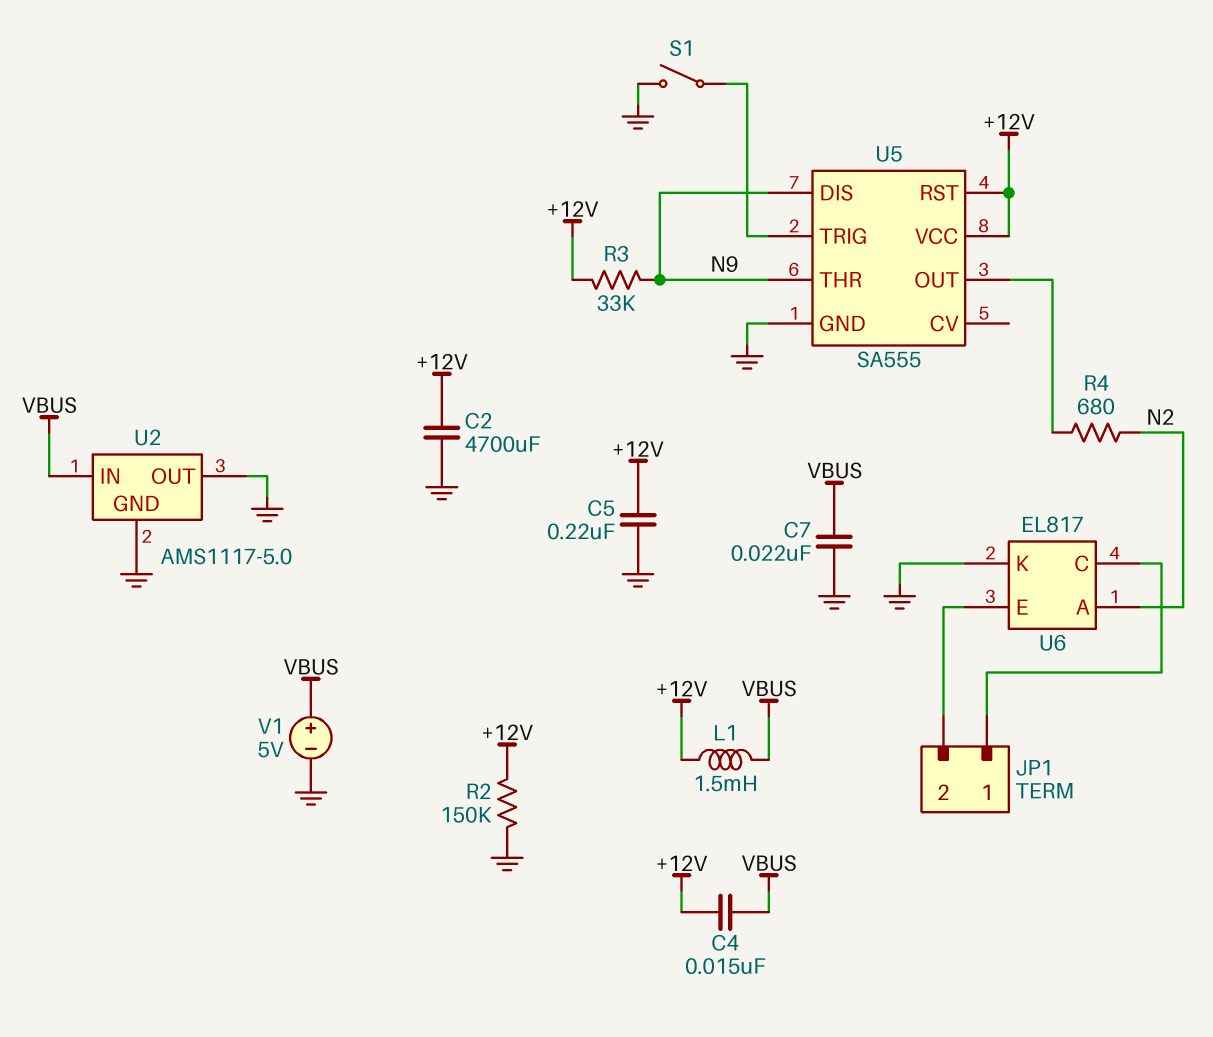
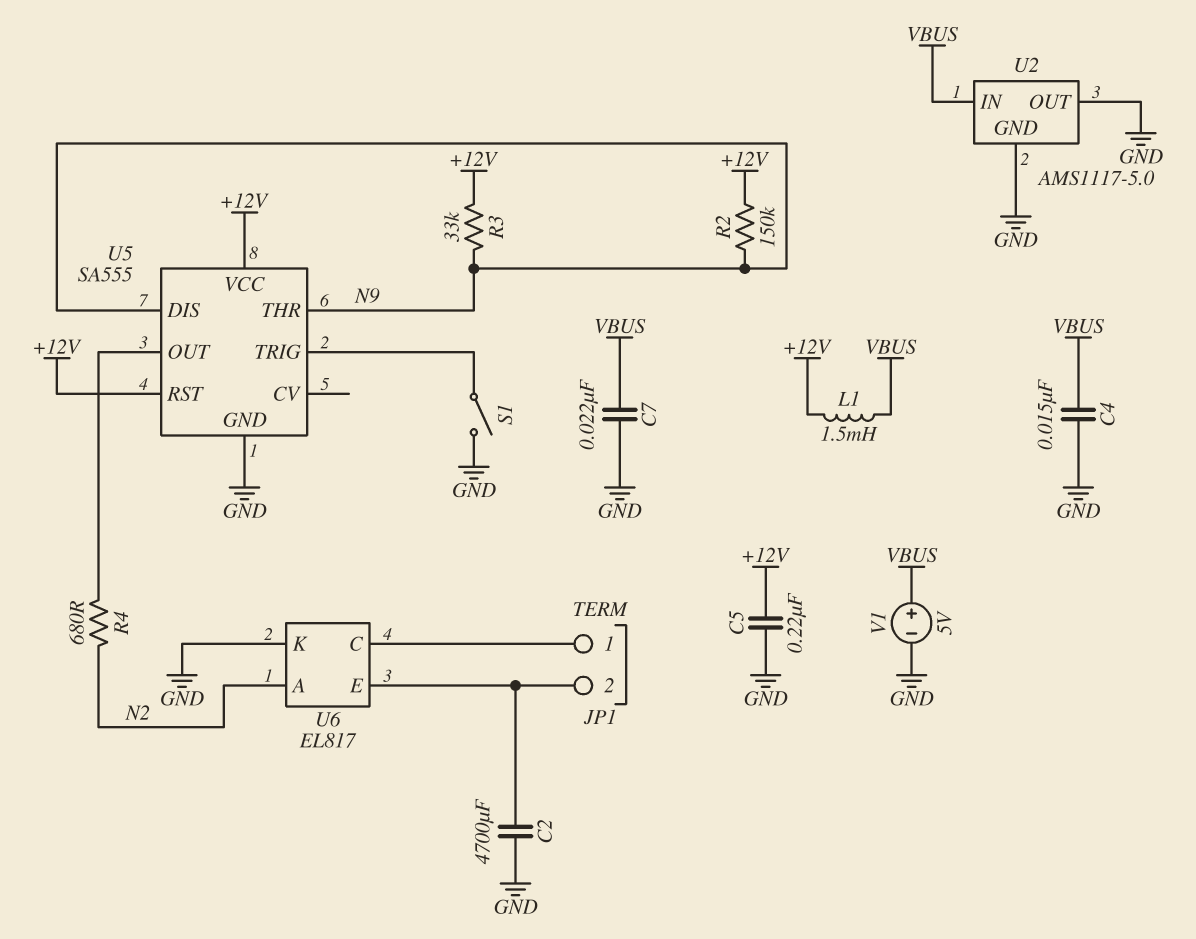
C2: 4700uF (+12V, GND) -> 4700uF (GND, JP1/2)
C4: 15nF (+12V, VBUS) -> 15nF (GND, VBUS)
R2: 150k (+12V, GND) -> 150k (+12V, N9)

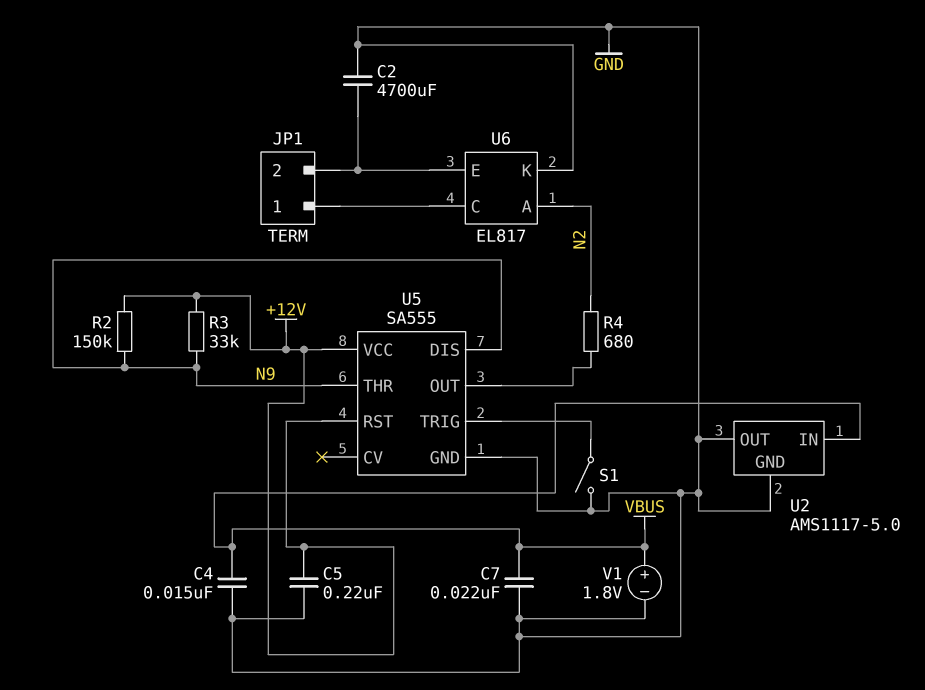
L1: 1.5mH (+12V, VBUS) -> none
V1: 5V (plus VBUS, minus GND) -> 1.8V (plus VBUS, minus GND)

